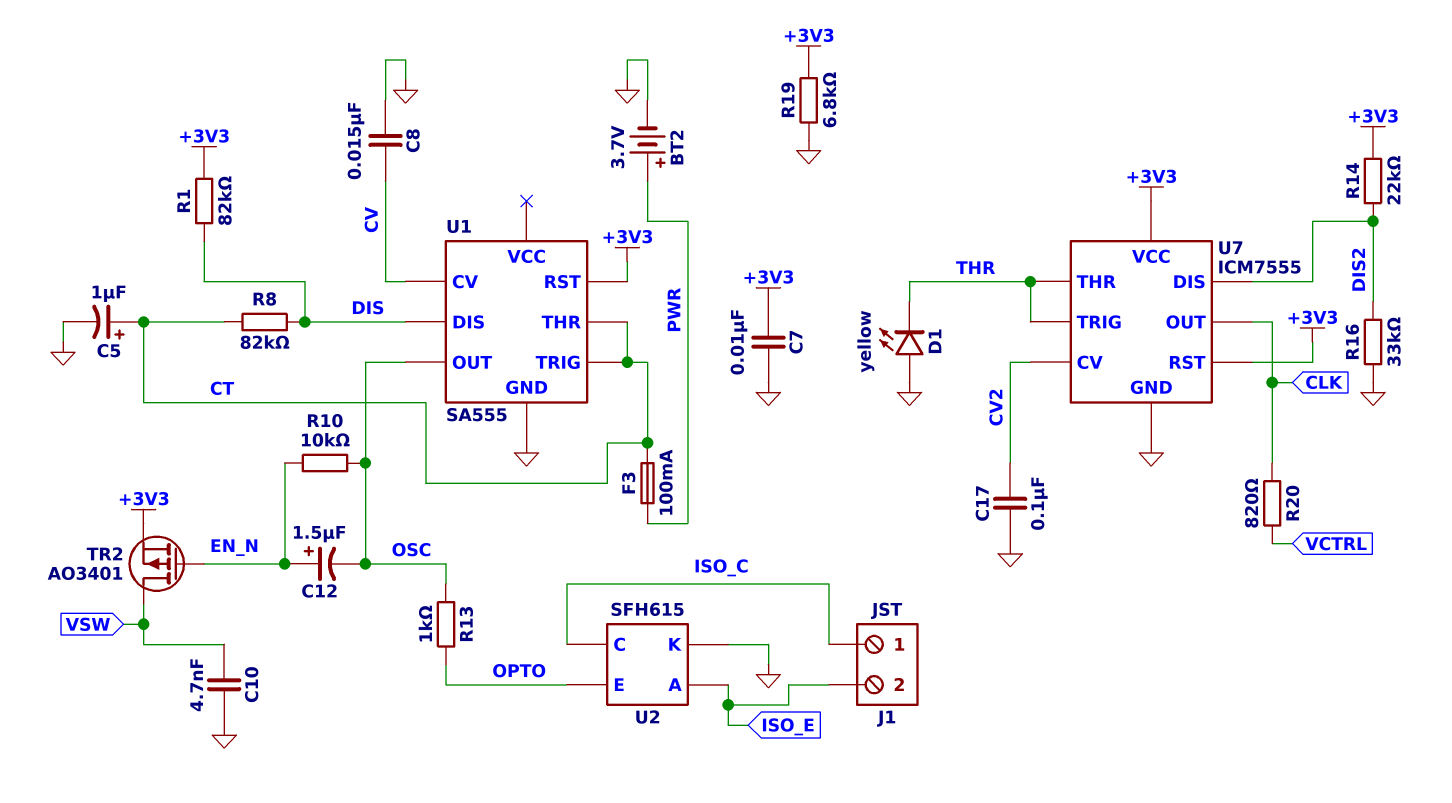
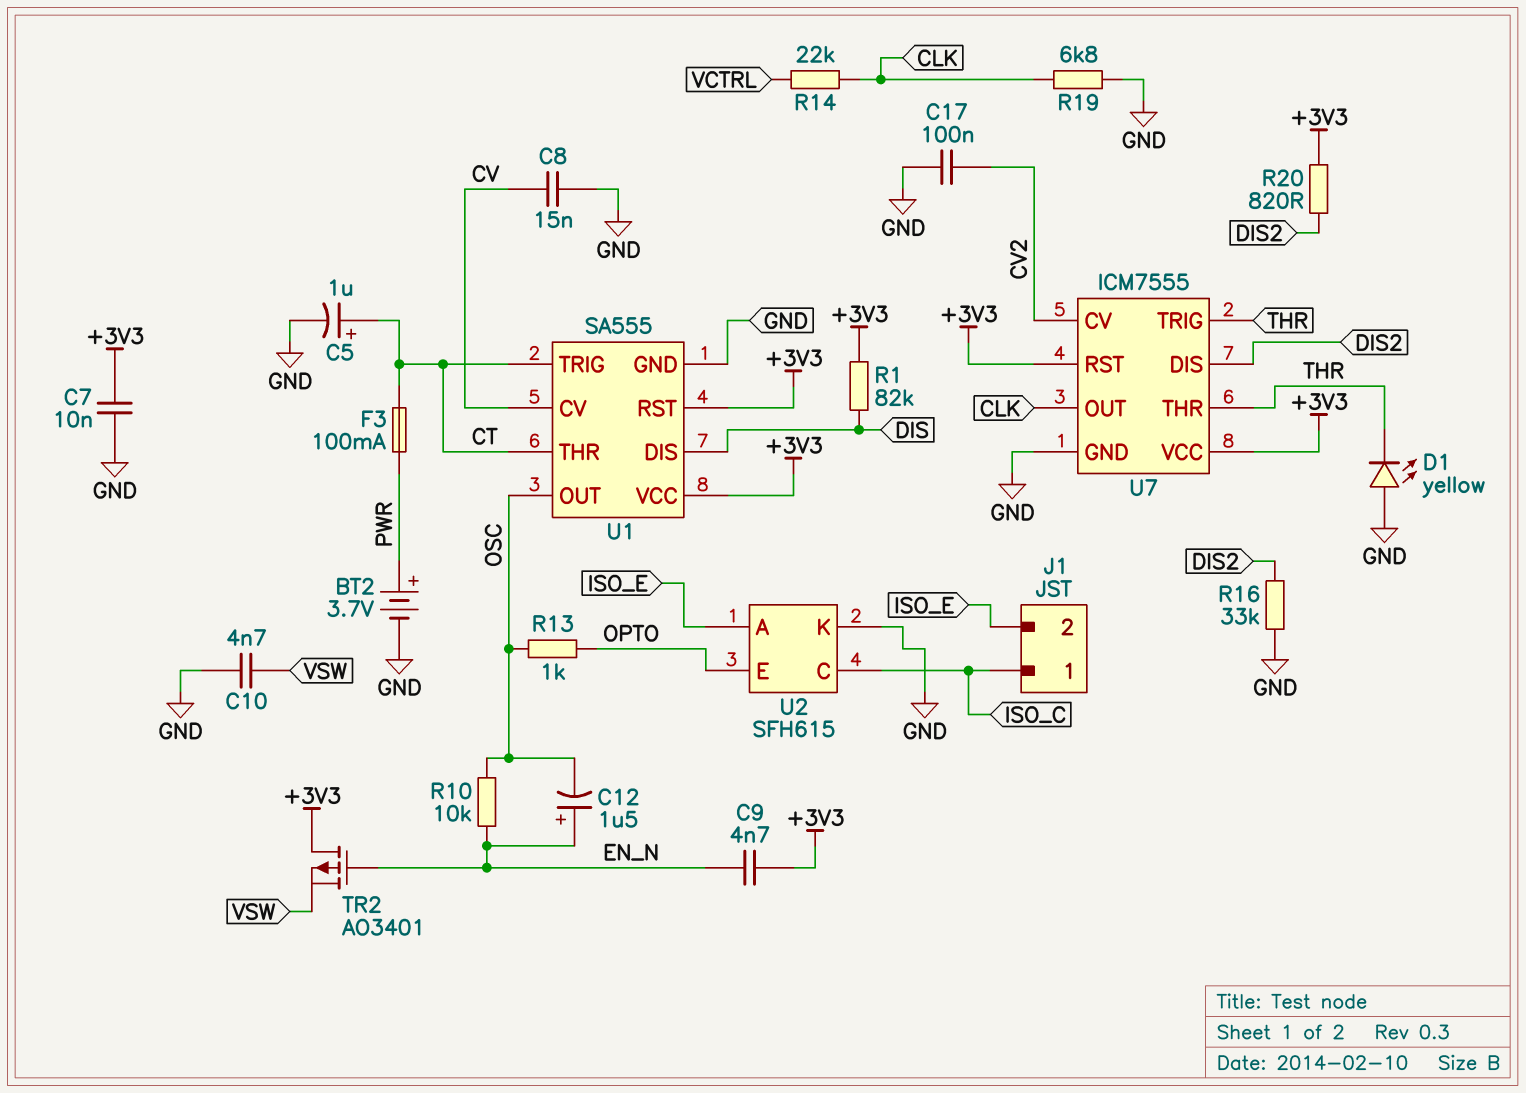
C9: none -> 4.7nF (+3V3, EN_N)
R8: 82k (CT, DIS) -> none
R14: 22k (+3V3, DIS2) -> 22k (CLK, VCTRL)
R19: 6.8k (+3V3, GND) -> 6.8k (CLK, GND)
R20: 820 (CLK, VCTRL) -> 820 (+3V3, DIS2)
TR2: PMOS AO3401 (G EN_N, D VSW, S +3V3) -> PMOS AO3401 (G EN_N, D +3V3, S VSW)
U1 pin VCC: none -> +3V3

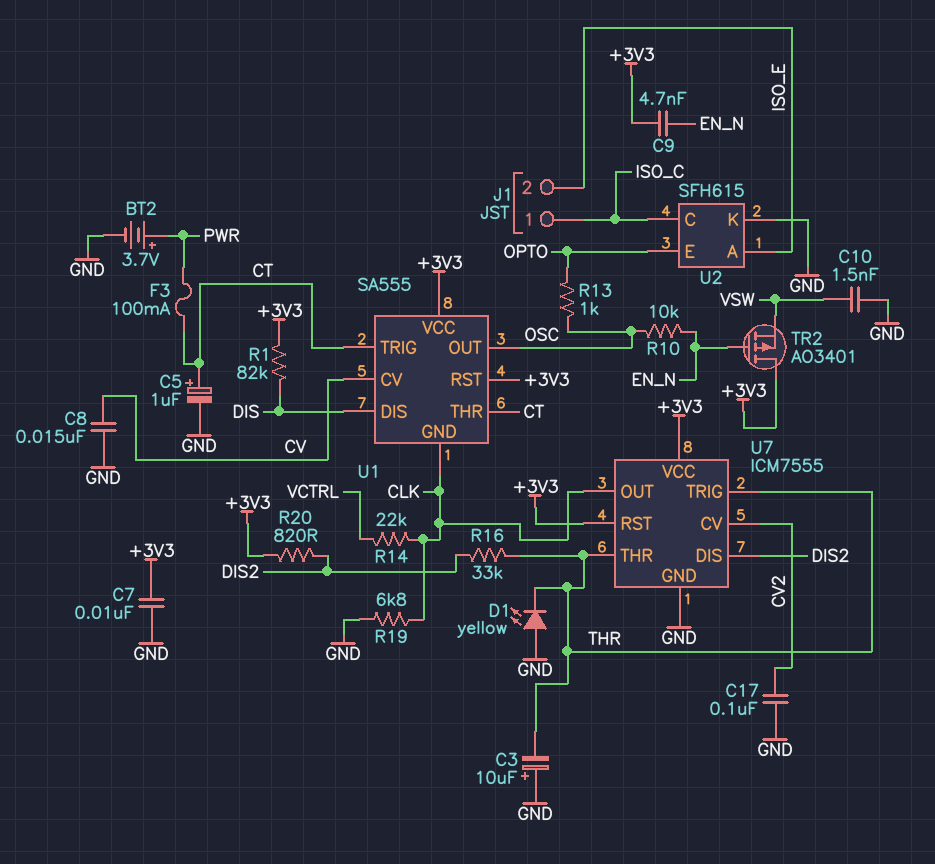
C3: none -> 10uF (plus GND, minus THR)
C10: 4.7nF (GND, VSW) -> 1.5nF (GND, VSW)
C12: 1.5uF (plus EN_N, minus OSC) -> none
R16: 33k (DIS2, GND) -> 33k (DIS2, THR)
U1 pin GND: GND -> CLK

